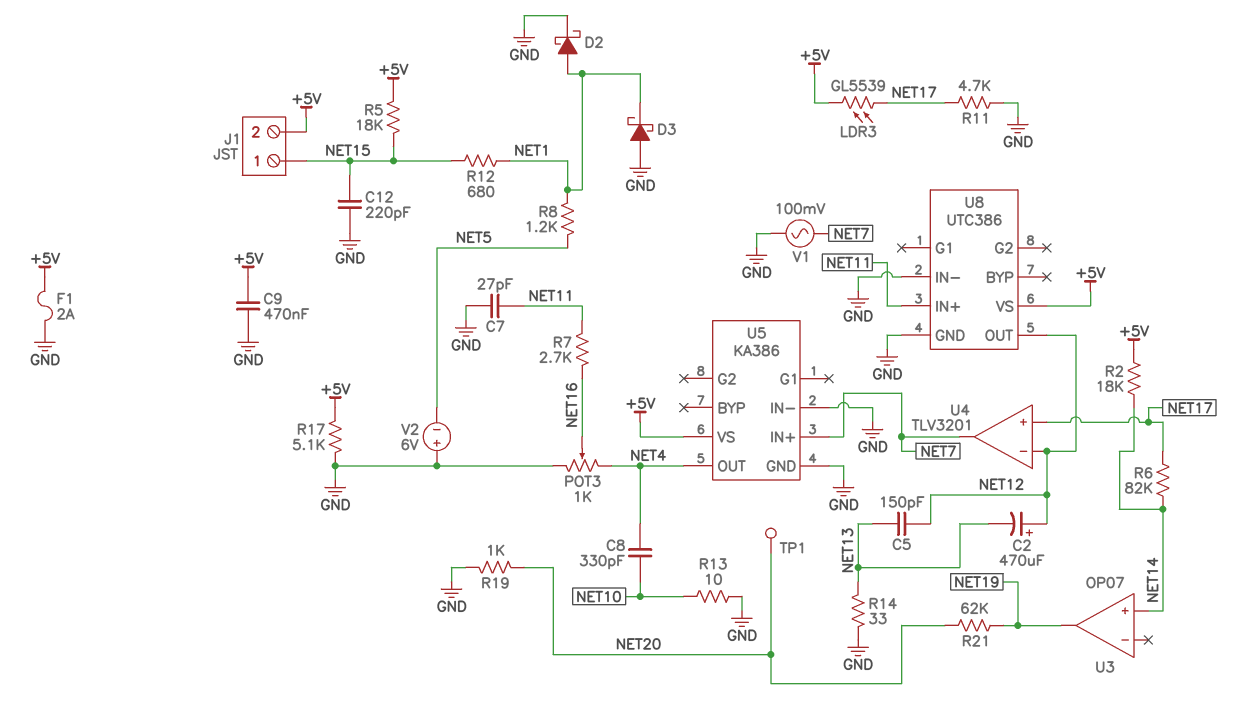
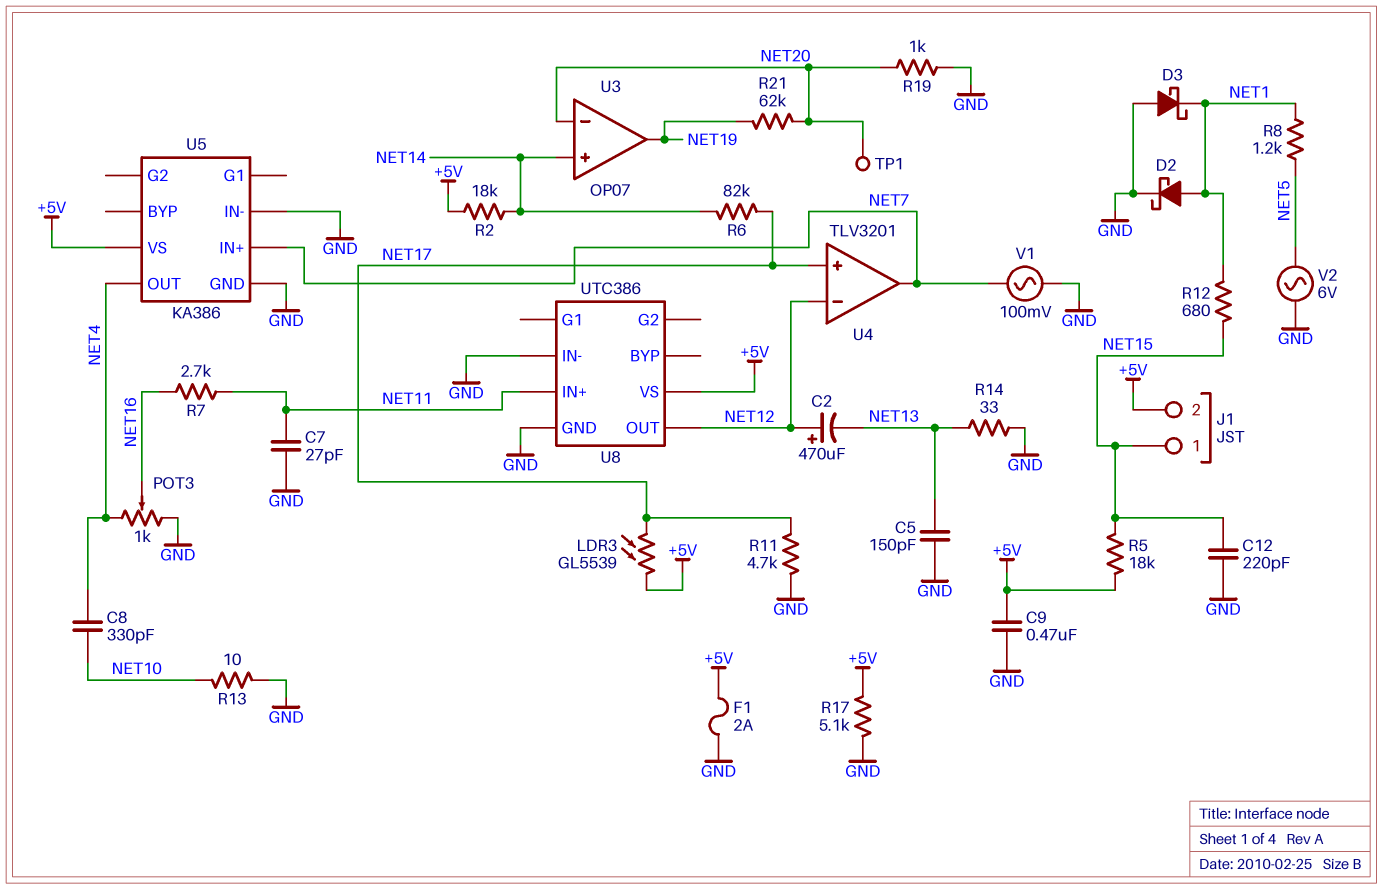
C5: 150pF (NET12, NET13) -> 150pF (GND, NET13)
U3 pin in-: none -> NET20
V2: 6V (plus GND, minus NET5) -> AC 6V (GND, NET5)

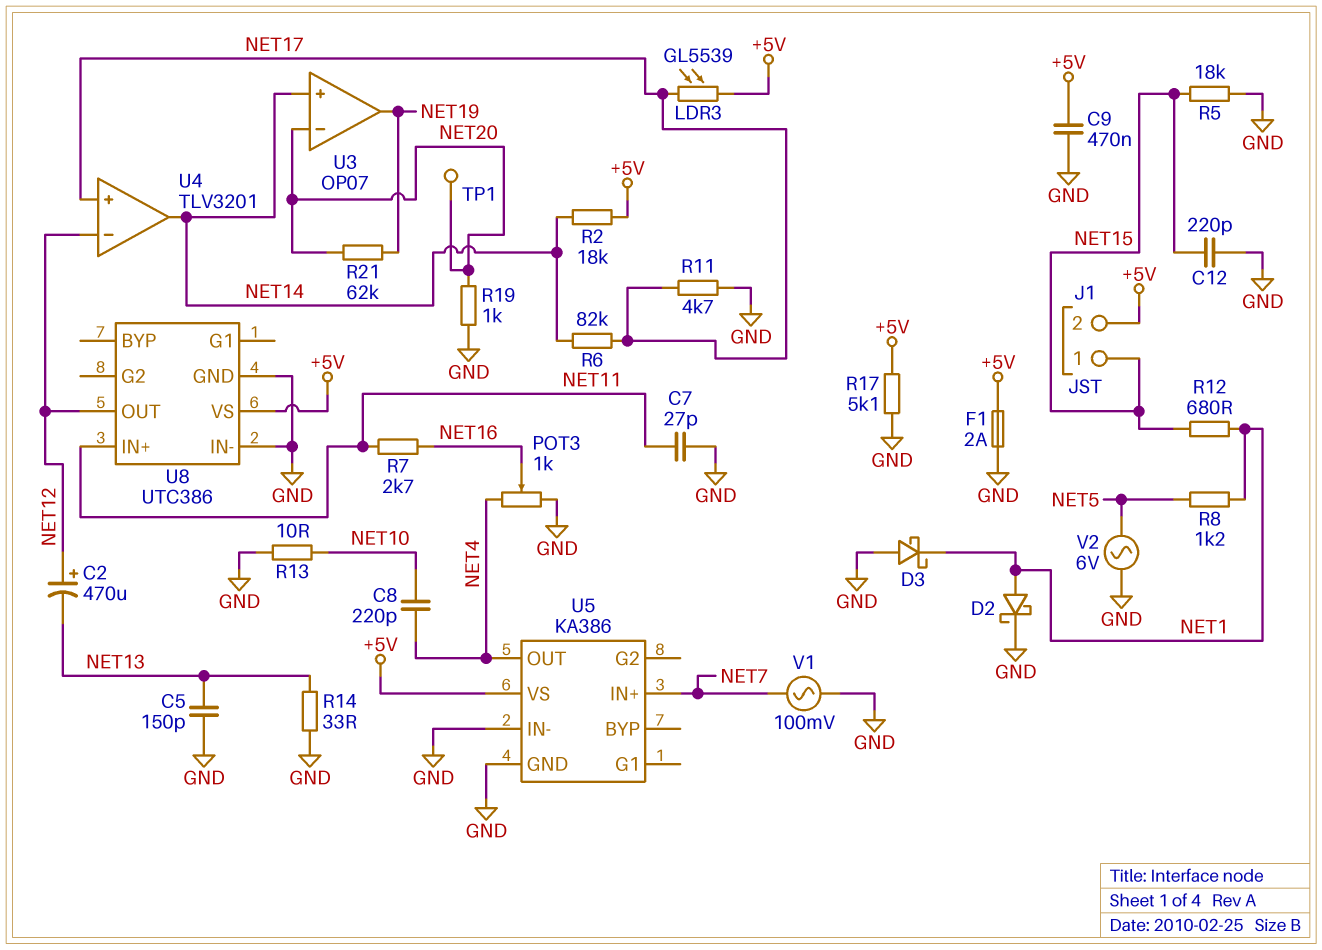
C8: 330pF (NET4, NET10) -> 220pF (NET4, NET10)
R5: 18k (+5V, NET15) -> 18k (GND, NET15)
U4 pin out: NET7 -> NET14

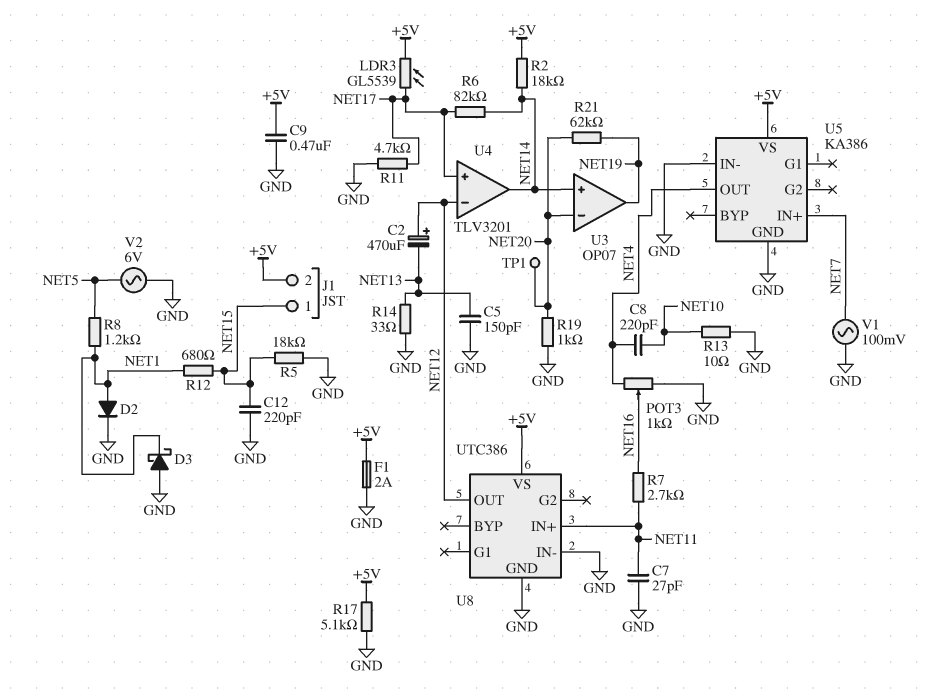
D2: schottky (A NET1, K GND) -> diode (A NET1, K GND)

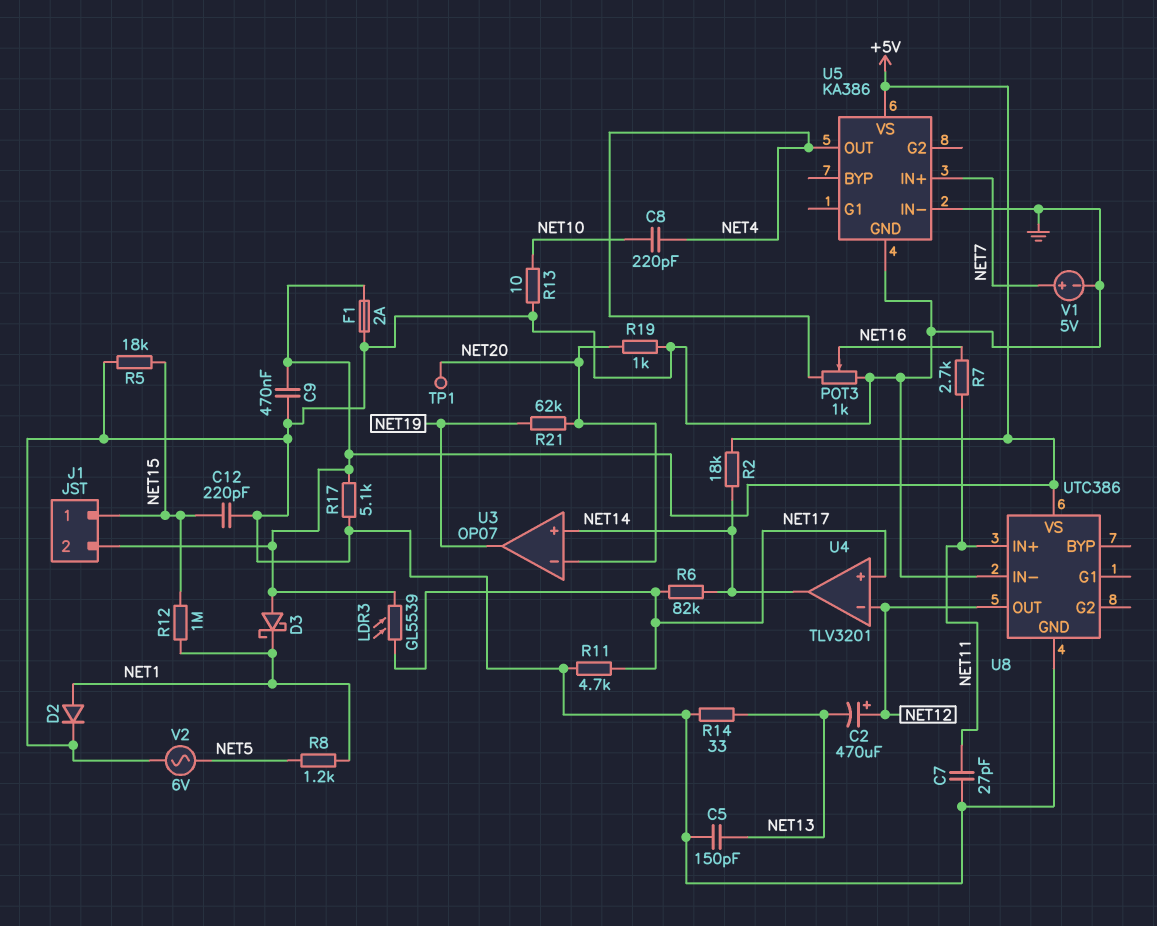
D3: schottky (A GND, K NET1) -> schottky (A +5V, K NET1)
R12: 680 (NET1, NET15) -> 1M (NET1, NET15)
V1: AC 100mV (GND, NET7) -> 5V (plus NET7, minus GND)

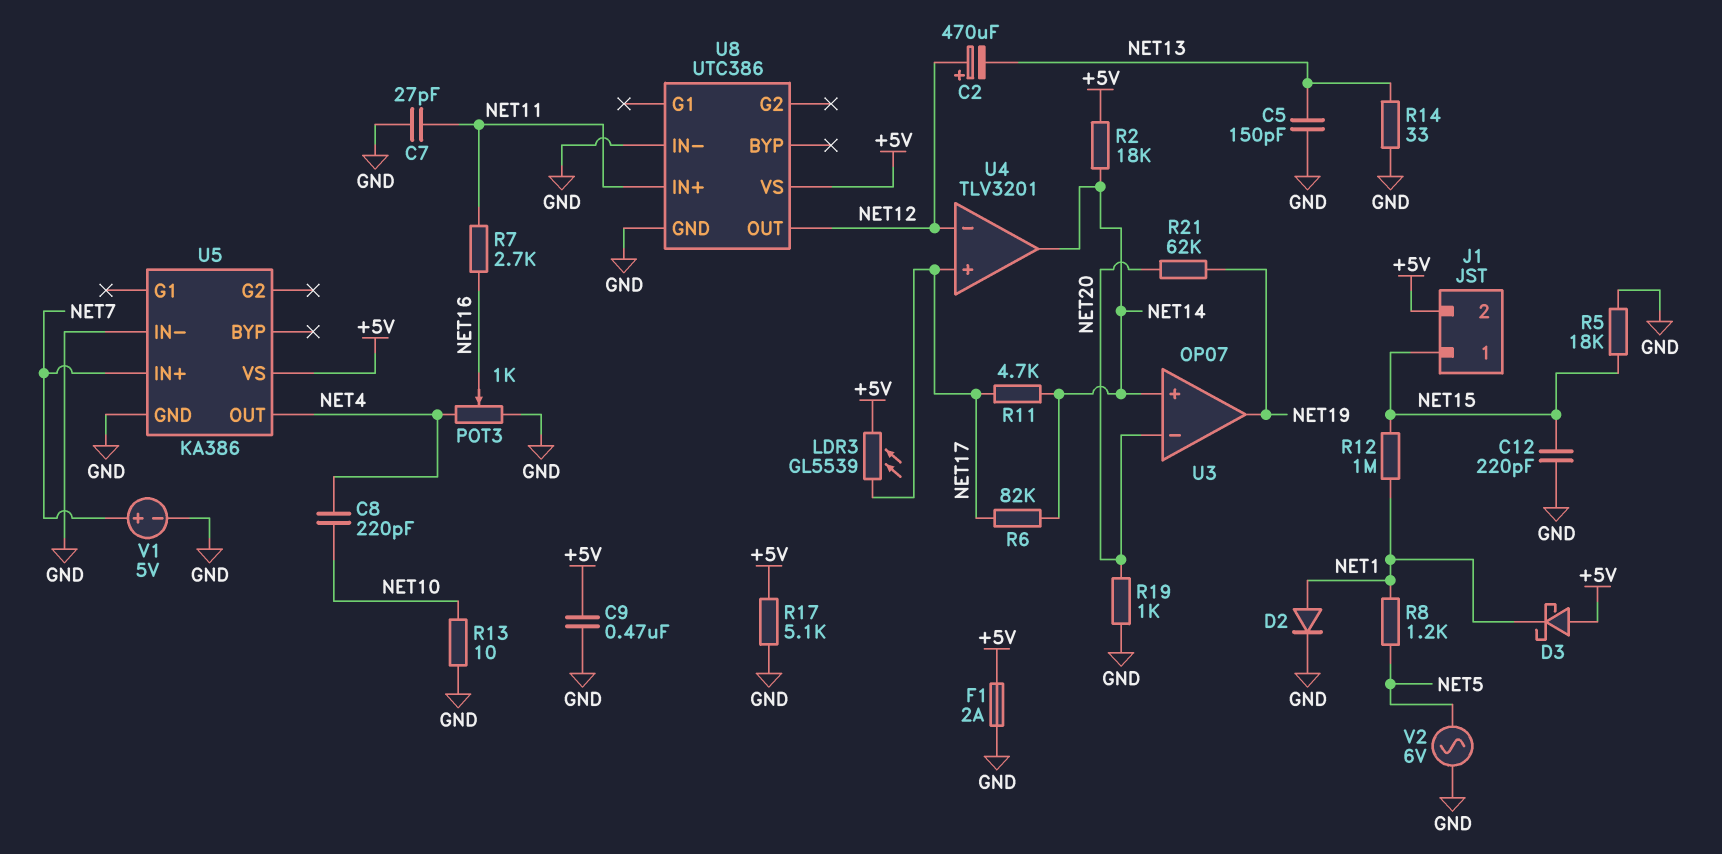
R11: 4.7k (GND, NET17) -> 4.7k (NET14, NET17)
TP1: test point (NET20) -> none

